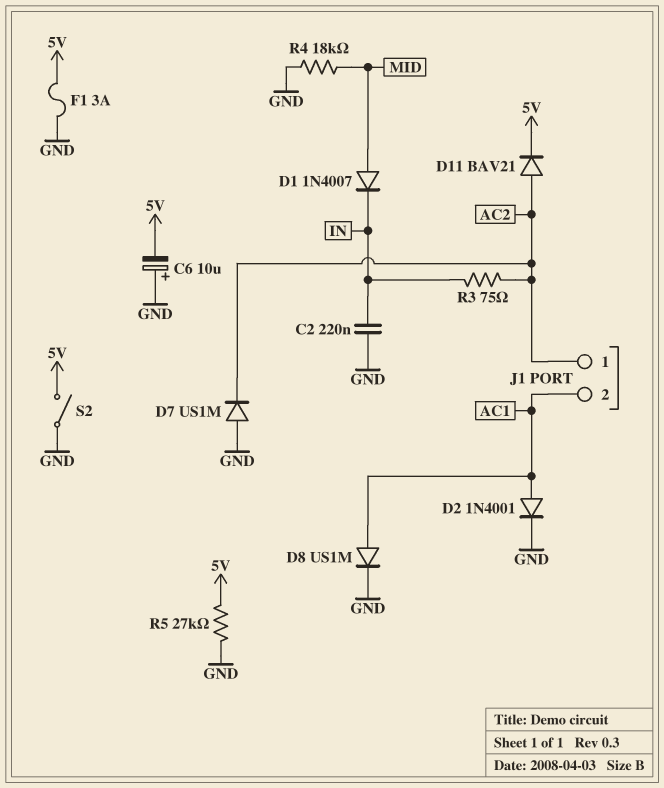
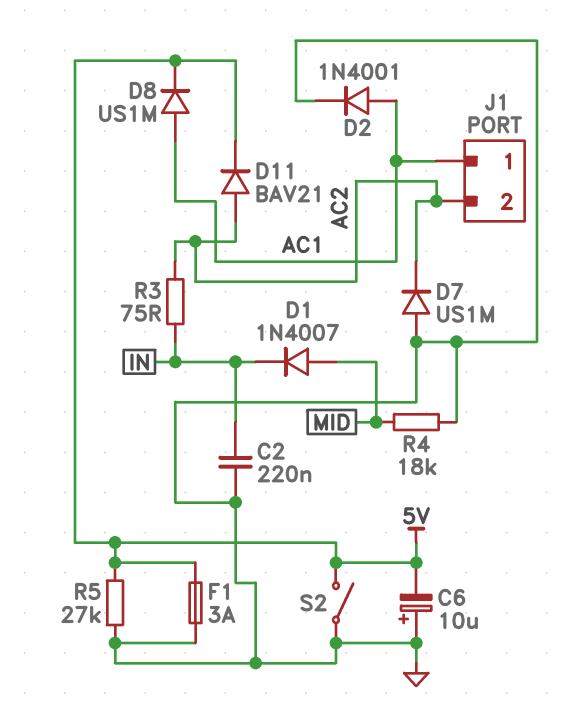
D8: diode US1M (A AC1, K GND) -> diode US1M (A AC1, K 5V)
J1 pin 1: AC2 -> AC1
J1 pin 2: AC1 -> AC2

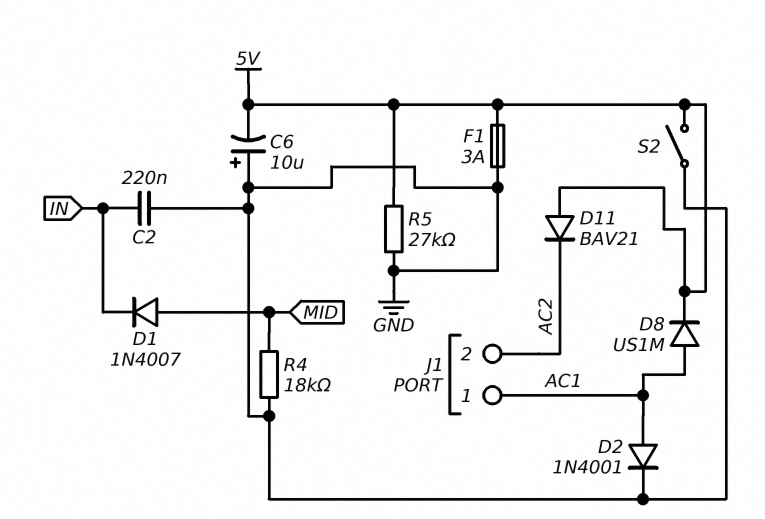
D7: diode US1M (A GND, K AC2) -> none
D11: diode BAV21 (A AC2, K 5V) -> diode BAV21 (A 5V, K AC2)
R3: 75 (AC2, IN) -> none

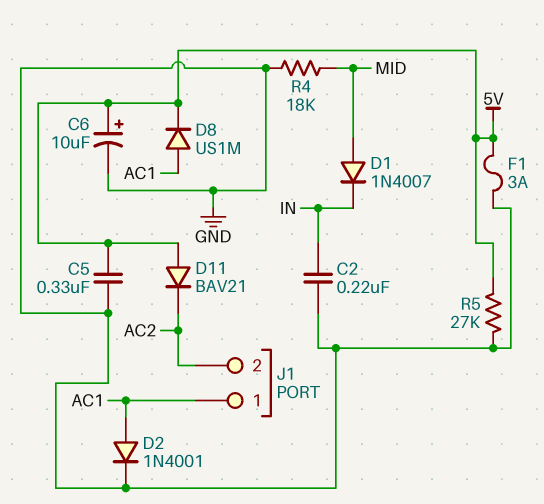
C5: none -> 330nF (5V, GND)
C6: 10uF (plus GND, minus 5V) -> 10uF (plus 5V, minus GND)
S2: switch (5V, GND) -> none

